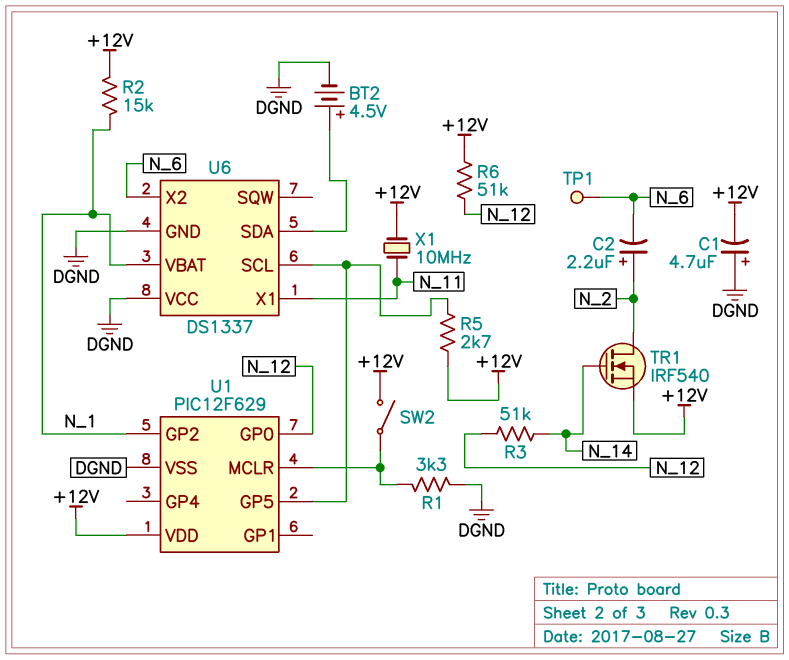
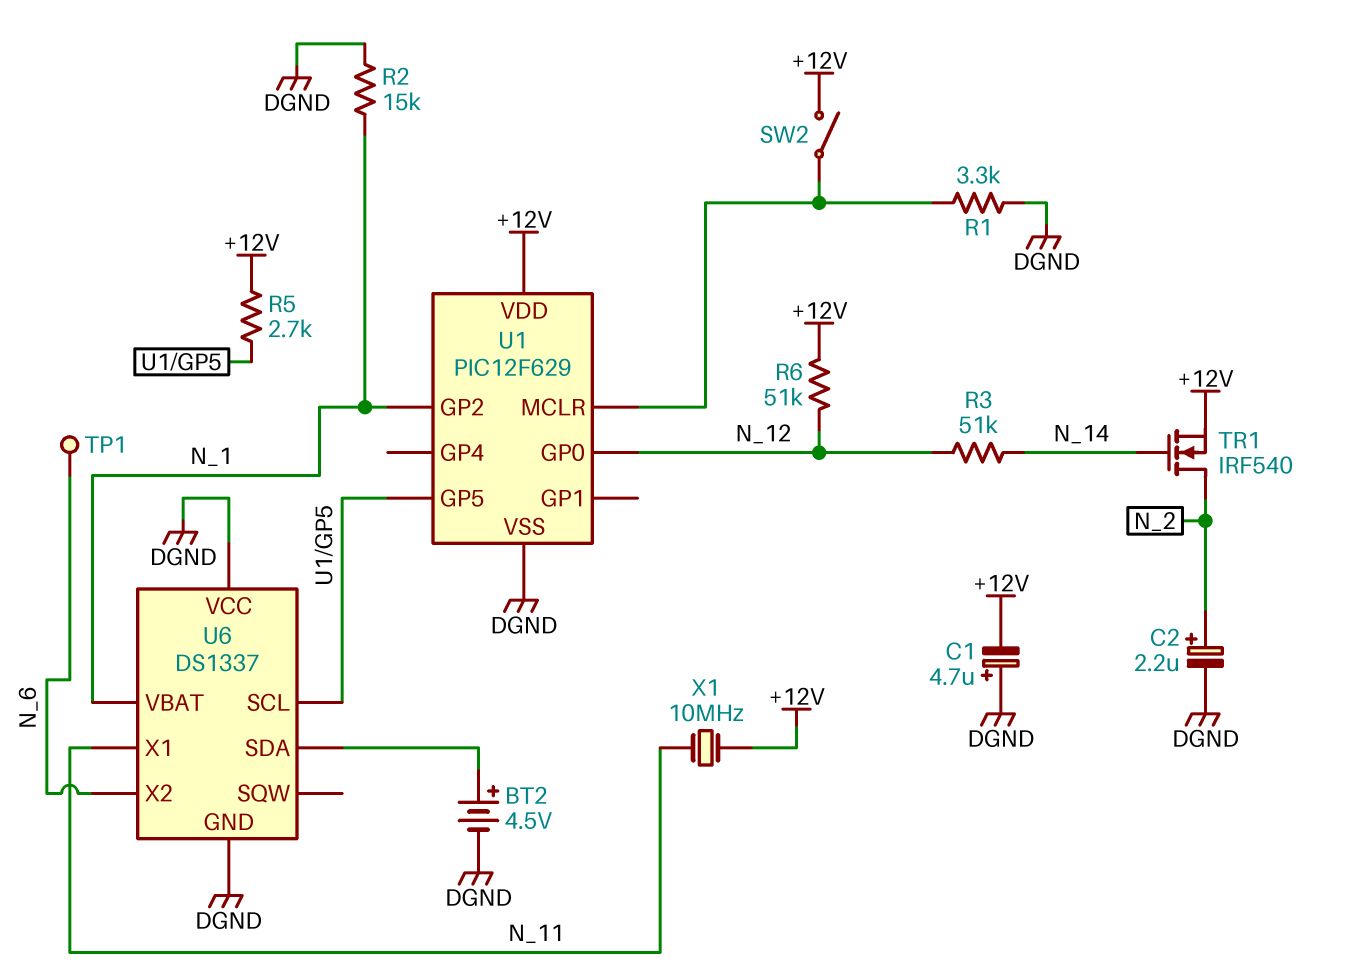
C2: 2.2uF (plus N_2, minus N_6) -> 2.2uF (plus N_2, minus DGND)
R2: 15k (+12V, N_1) -> 15k (DGND, N_1)

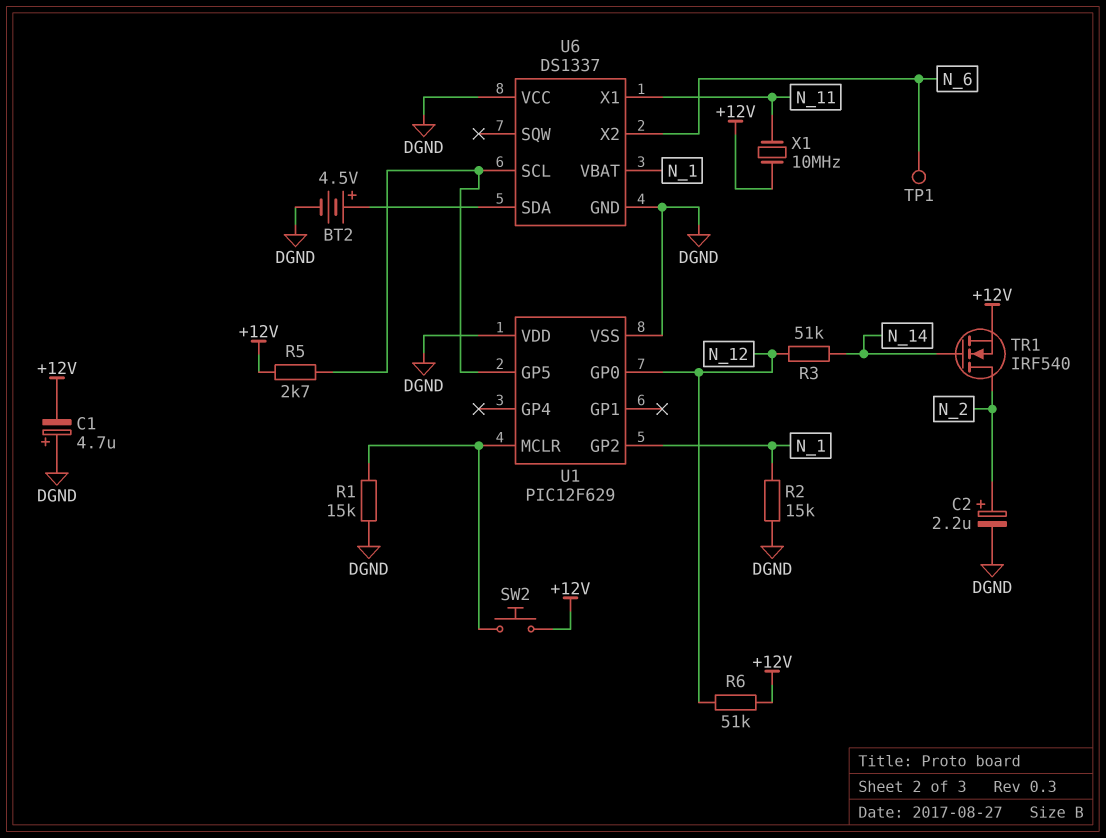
R1: 3.3k (DGND, U1/MCLR) -> 15k (DGND, U1/MCLR)
SW2: switch (+12V, U1/MCLR) -> button (+12V, U1/MCLR)
U1 pin VDD: +12V -> DGND

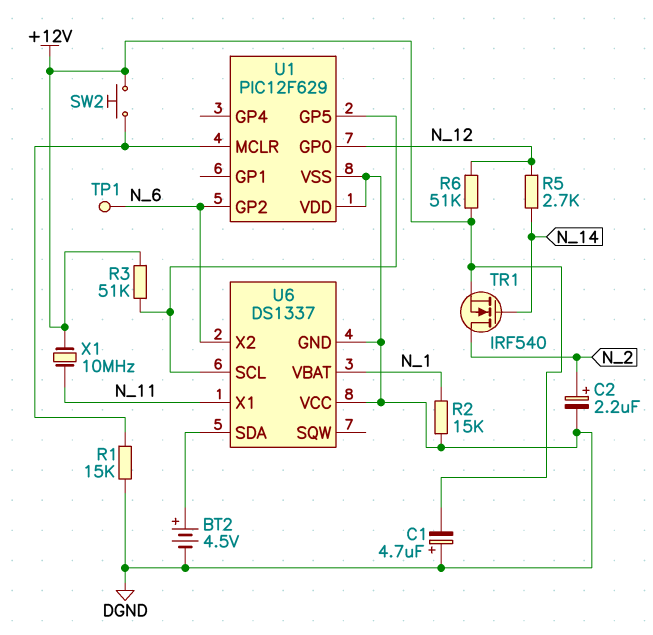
R3: 51k (N_12, N_14) -> 51k (+12V, U1/GP5)
R5: 2.7k (+12V, U1/GP5) -> 2.7k (N_12, N_14)
U1 pin GP2: N_1 -> N_6

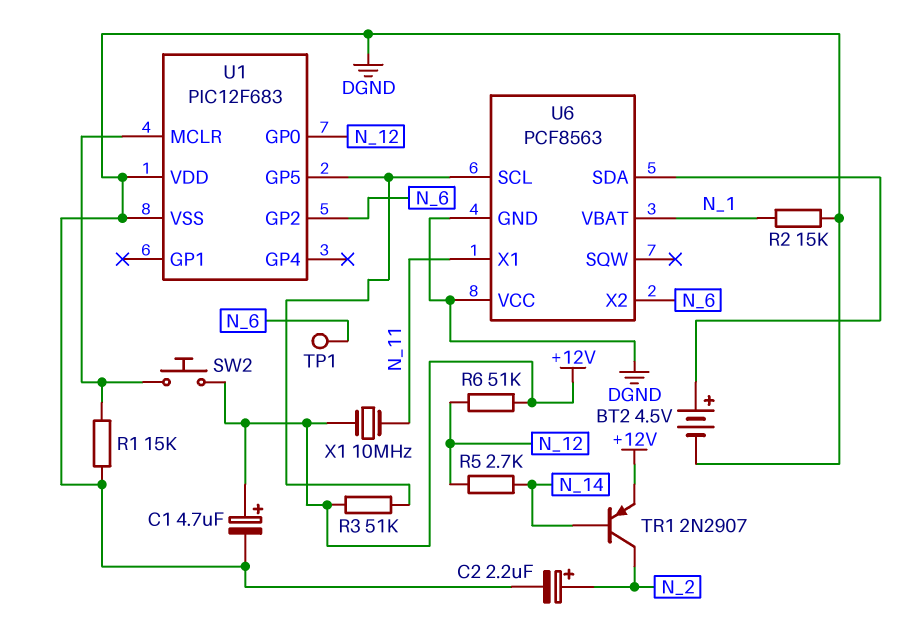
C1: 4.7uF (plus DGND, minus +12V) -> 4.7uF (plus +12V, minus DGND)
TR1: NMOS IRF540 (G N_14, D N_2, S +12V) -> PNP 2N2907 (B N_14, C N_2, E +12V)
U1: PIC12F629 -> PIC12F683
U6: DS1337 -> PCF8563

